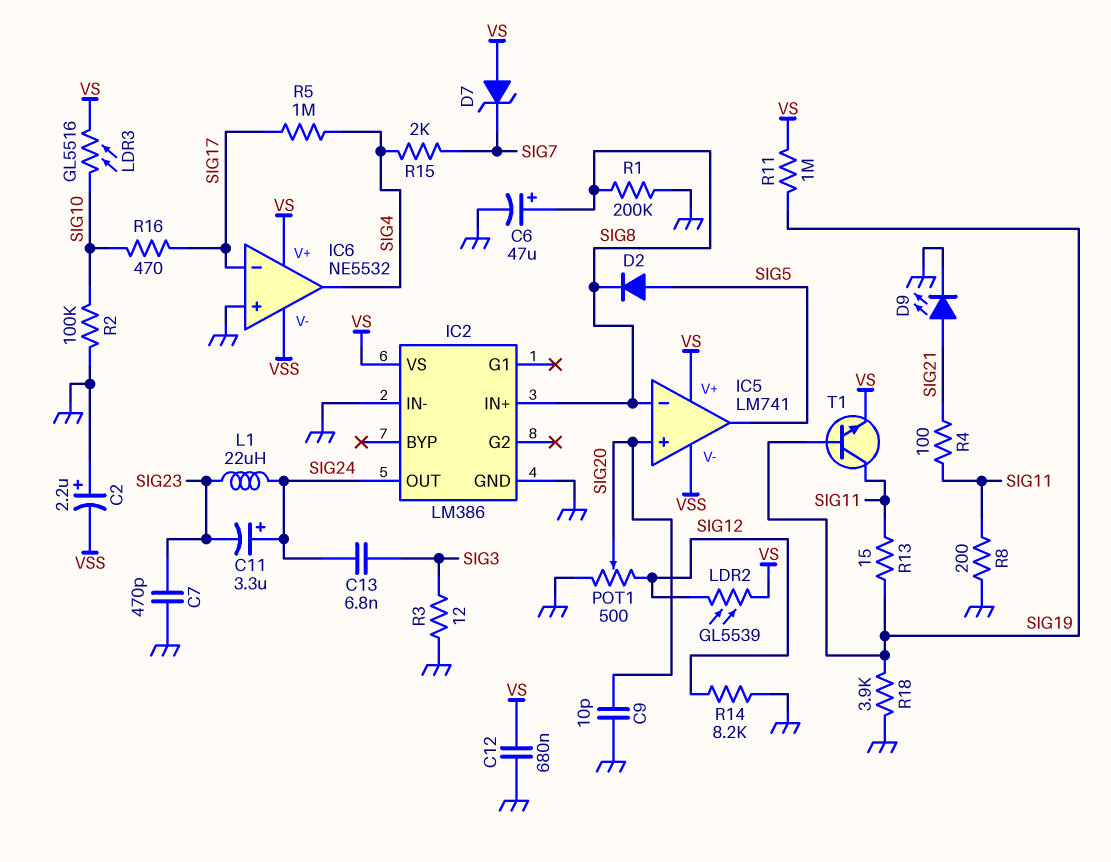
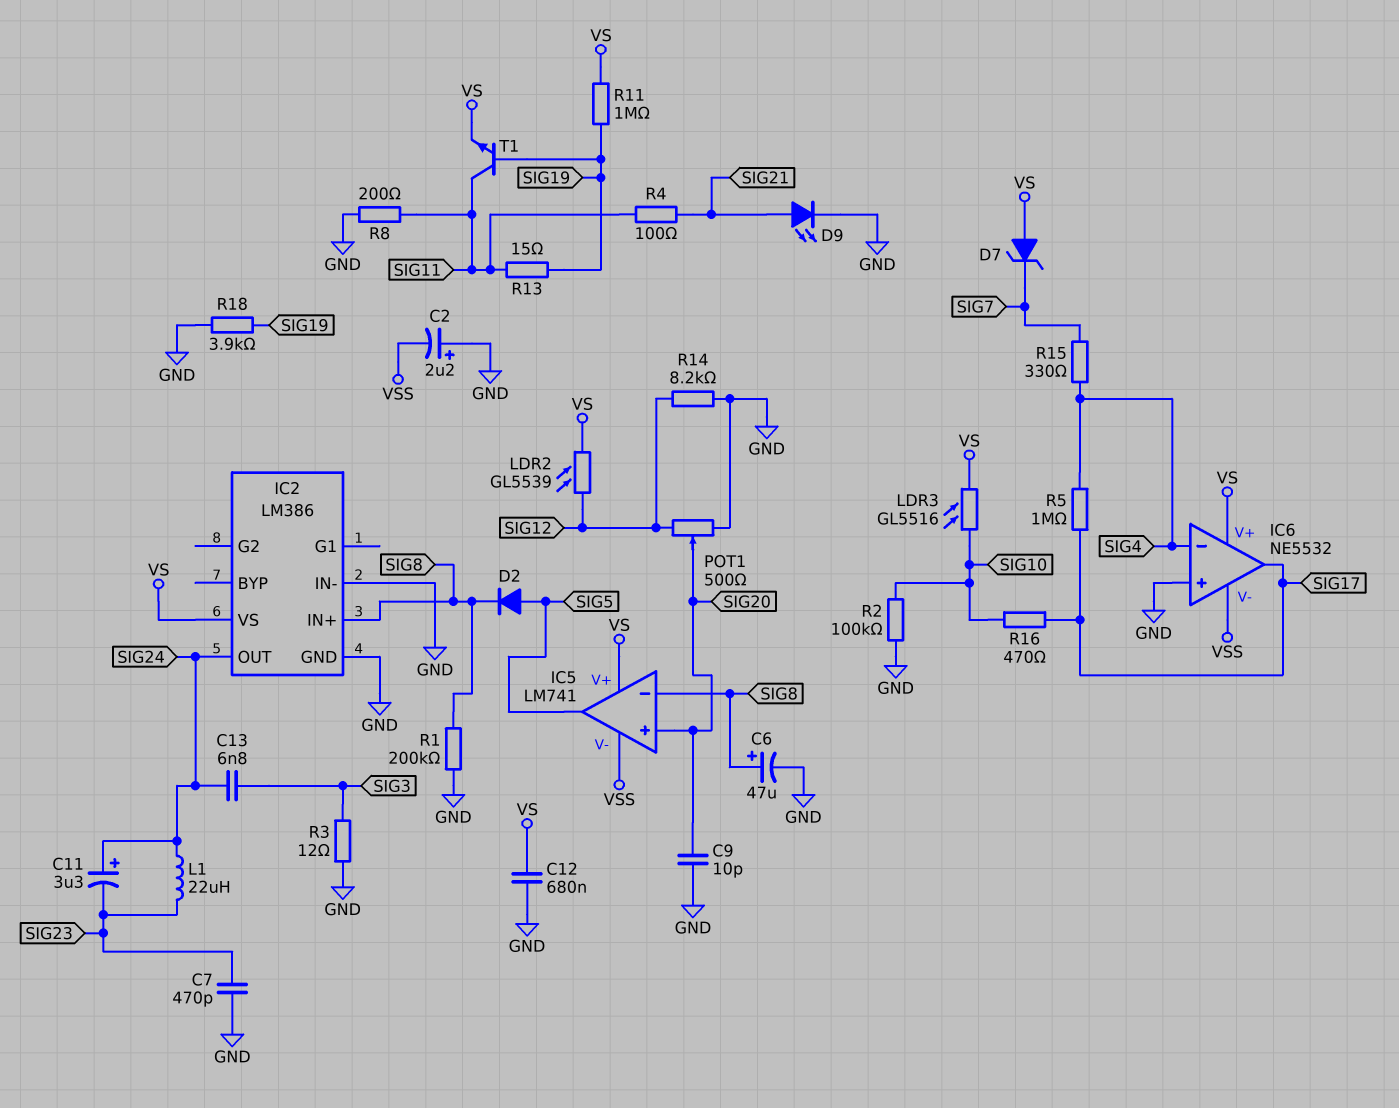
IC6 pin in-: SIG17 -> SIG4
IC6 pin out: SIG4 -> SIG17
R15: 2k (SIG4, SIG7) -> 330 (SIG4, SIG7)

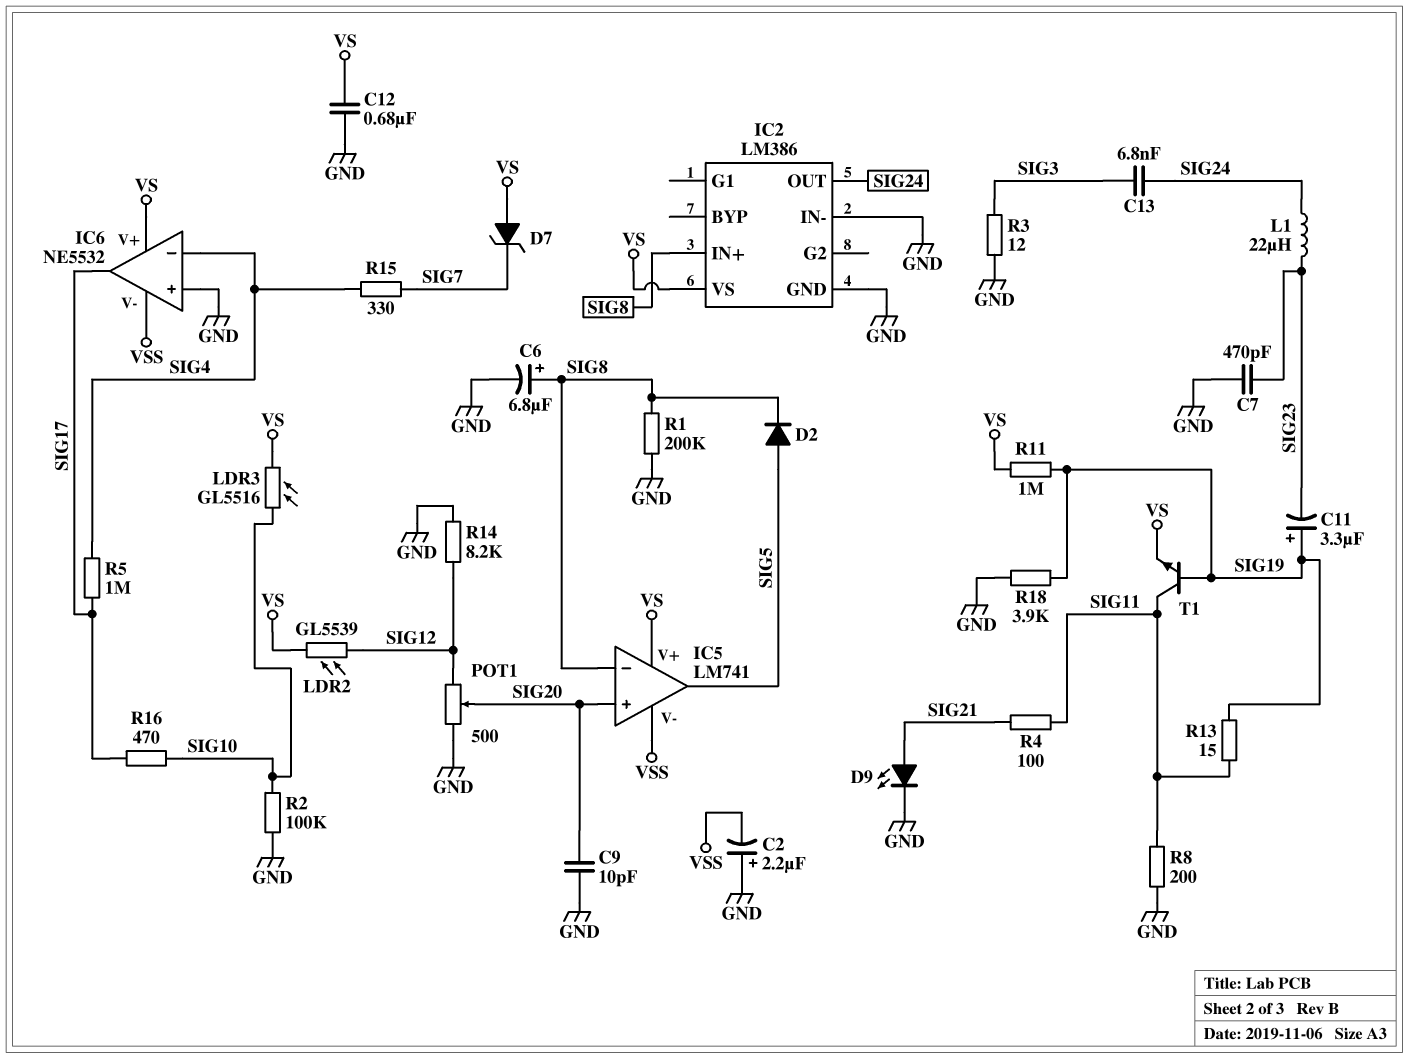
C6: 47uF (plus SIG8, minus GND) -> 6.8uF (plus SIG8, minus GND)
C11: 3.3uF (plus SIG24, minus SIG23) -> 3.3uF (plus SIG19, minus SIG23)

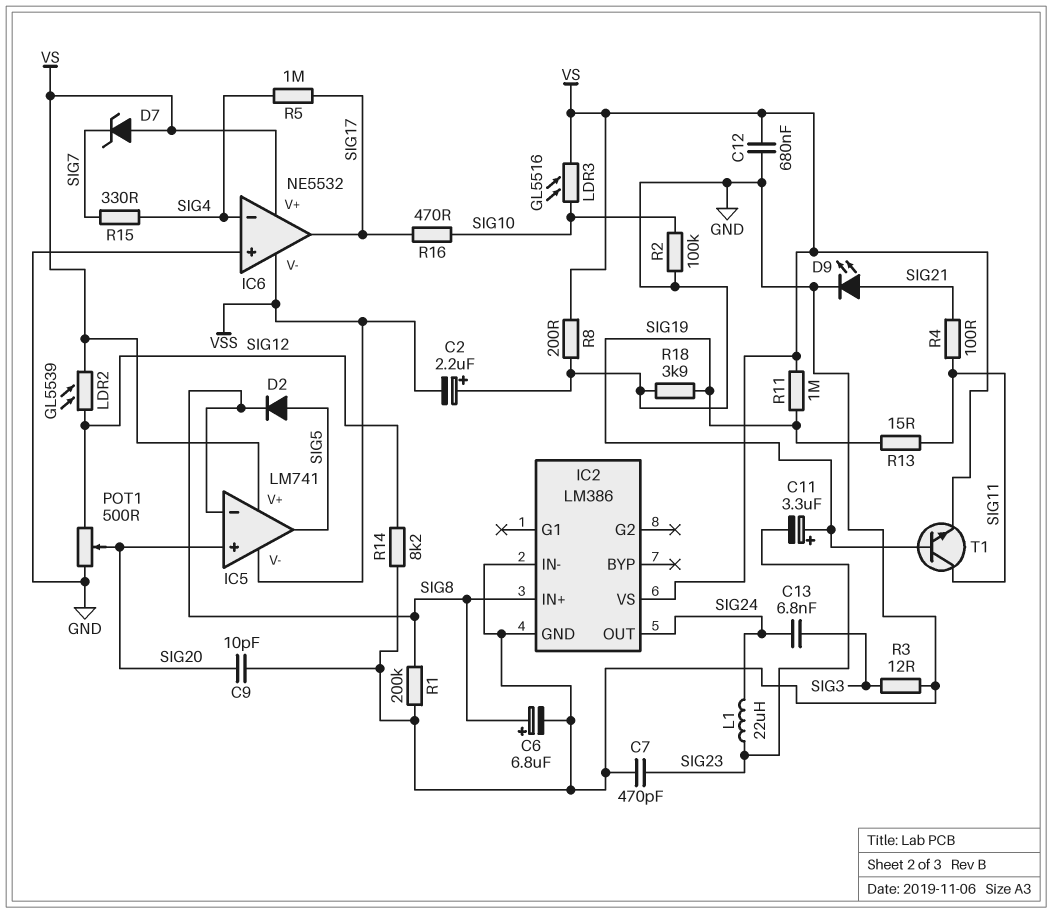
R8: 200 (GND, SIG11) -> 200 (GND, VS)

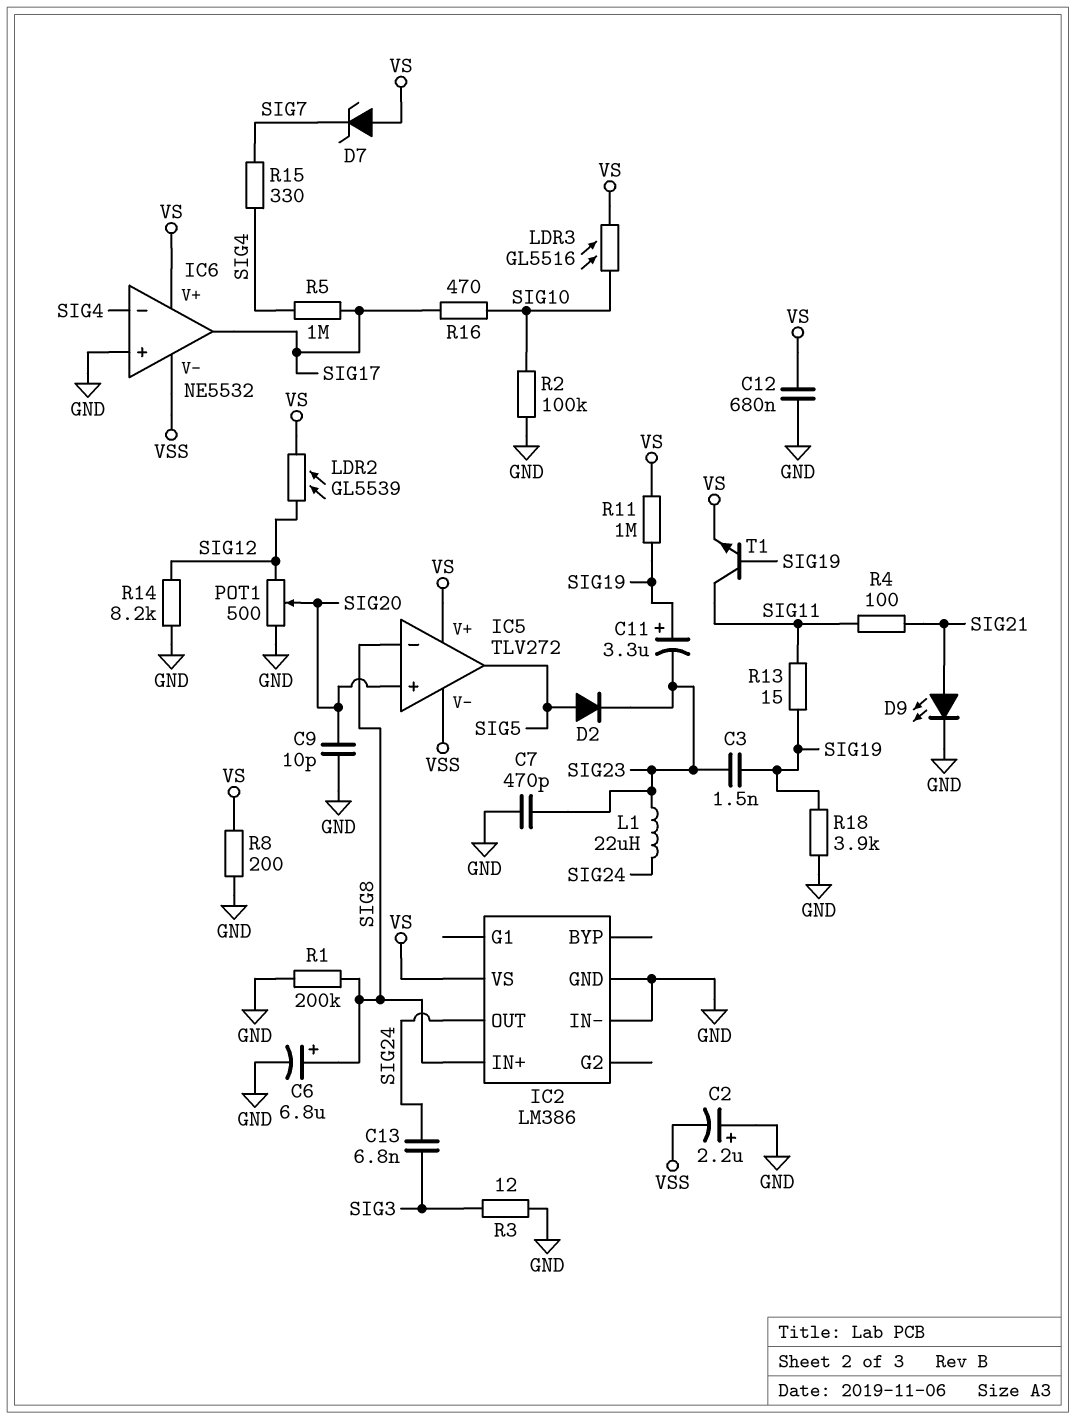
C3: none -> 1.5nF (SIG19, SIG23)
D2: diode (A SIG5, K SIG8) -> diode (A SIG5, K SIG23)
IC5: LM741 -> TLV272

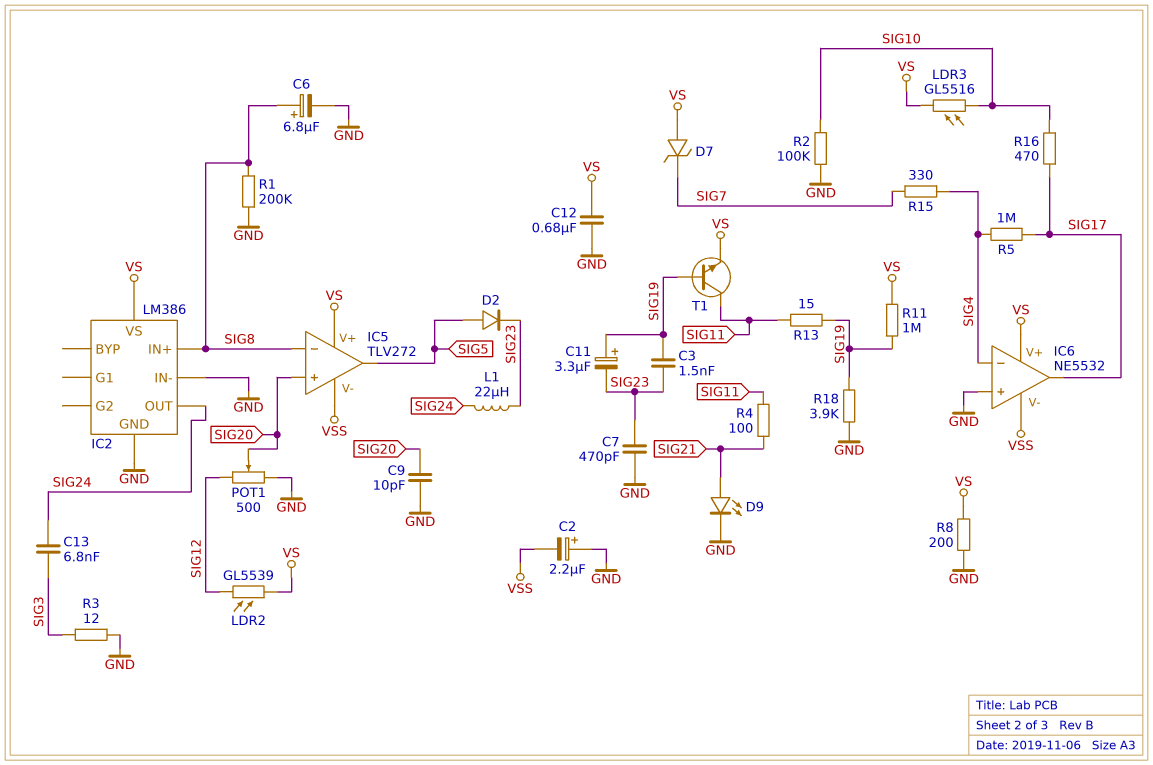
R14: 8.2k (GND, SIG12) -> none

